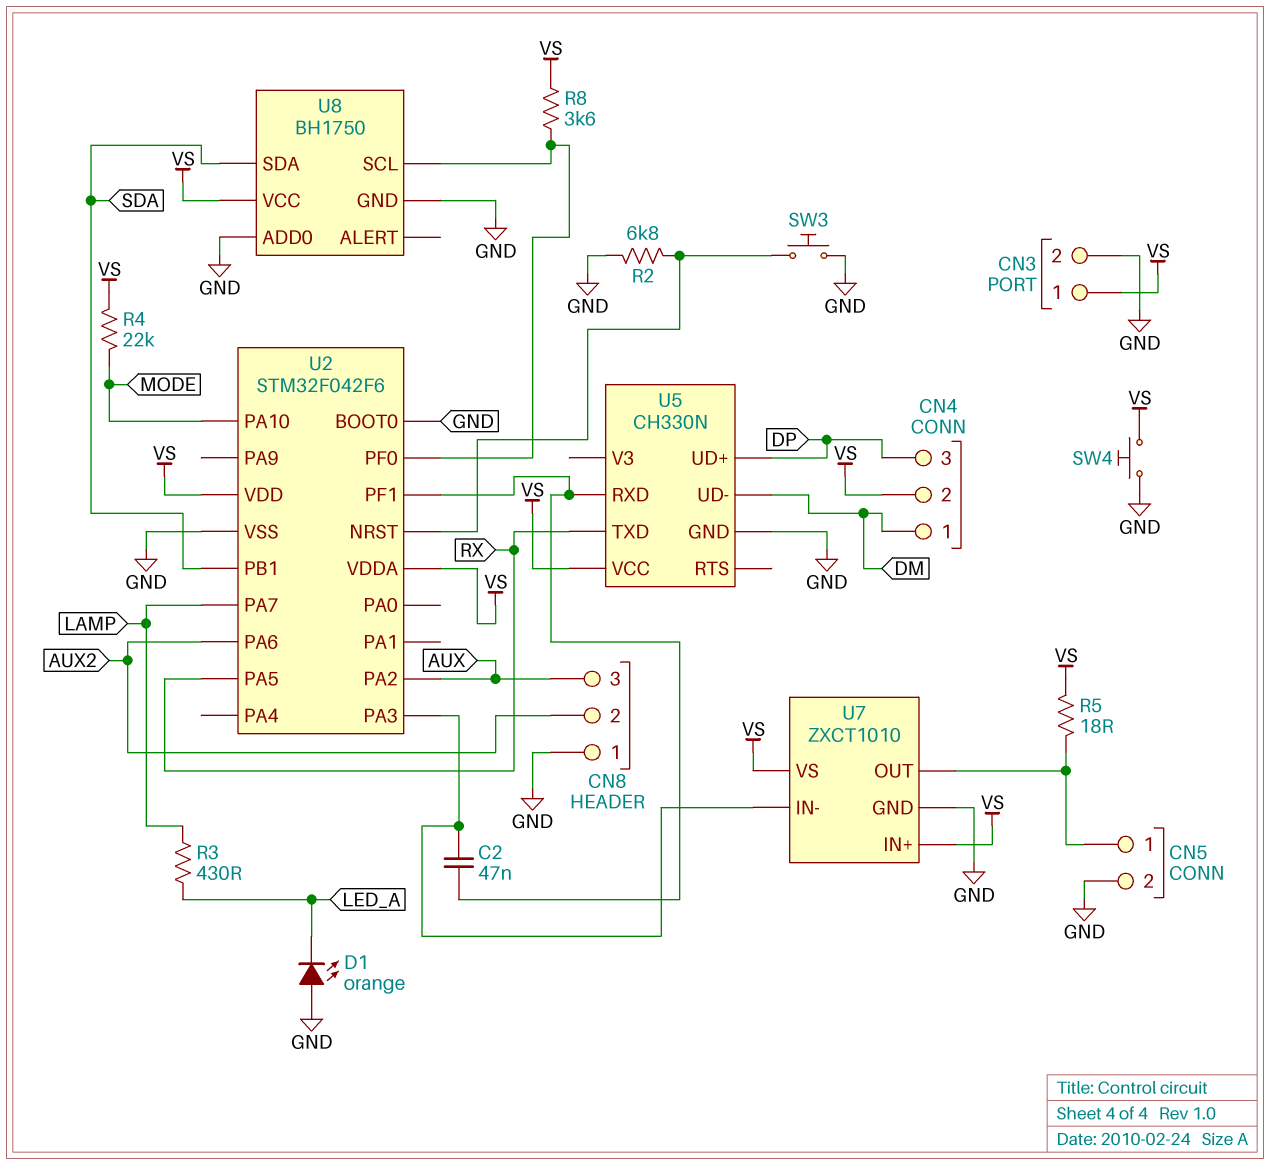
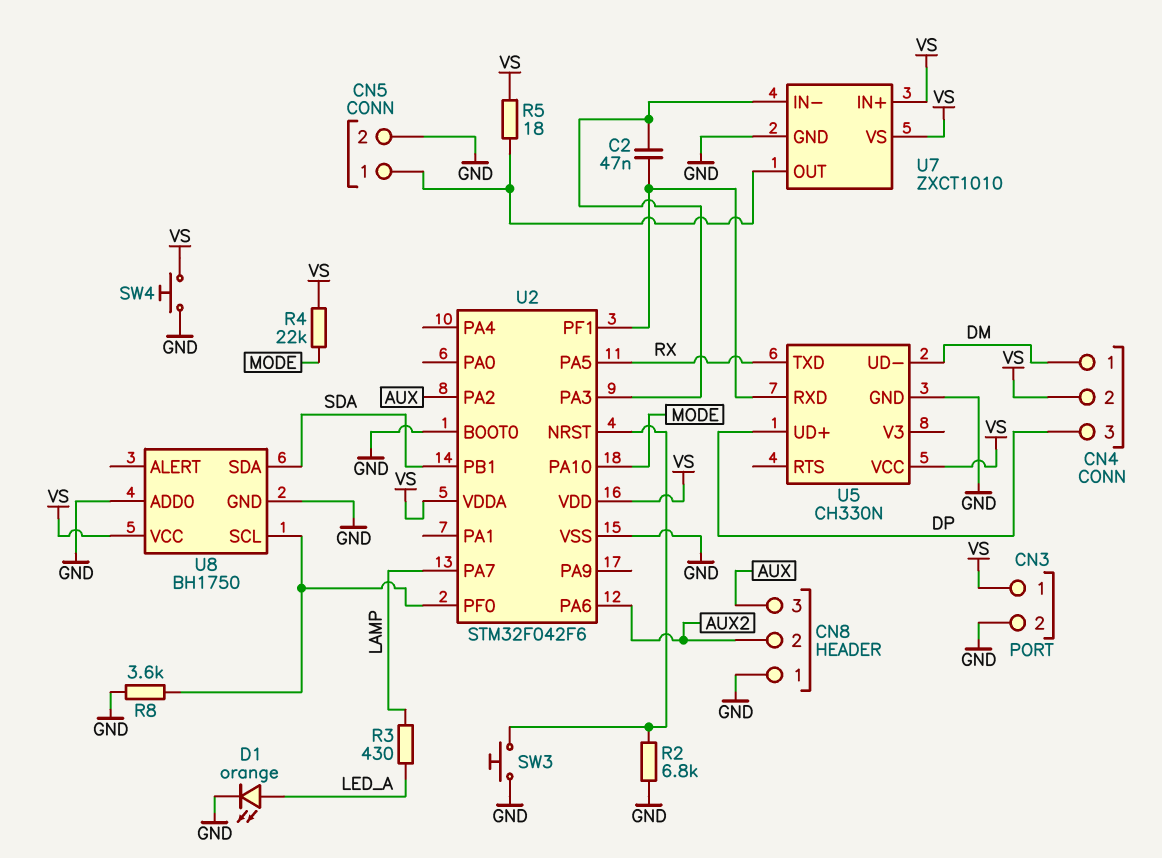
D1: LED orange (A GND, K LED_A) -> LED orange (A LED_A, K GND)
R8: 3.6k (U2/PF0, VS) -> 3.6k (GND, U2/PF0)

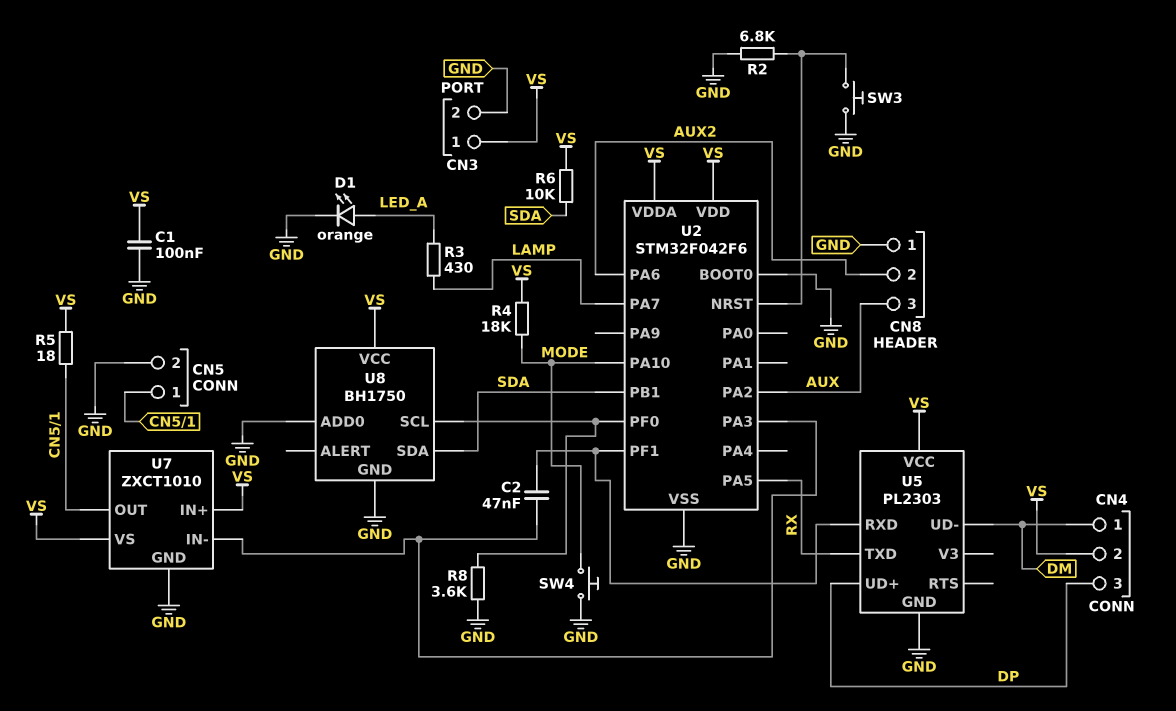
C1: none -> 100nF (GND, VS)
R4: 22k (MODE, VS) -> 18k (MODE, VS)
R6: none -> 10k (SDA, VS)
SW4: button (GND, VS) -> button (GND, MODE)
U5: CH330N -> PL2303

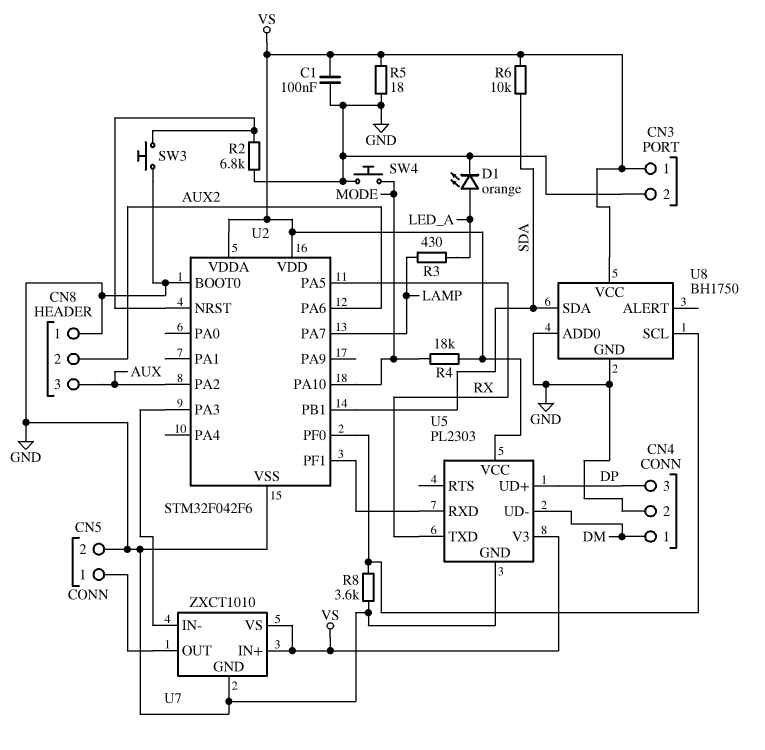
C2: 47nF (U2/PA3, U2/PF1) -> none
CN4 pin 2: VS -> GND
R5: 18 (CN5/1, VS) -> 18 (GND, VS)
U5 pin V3: none -> VS

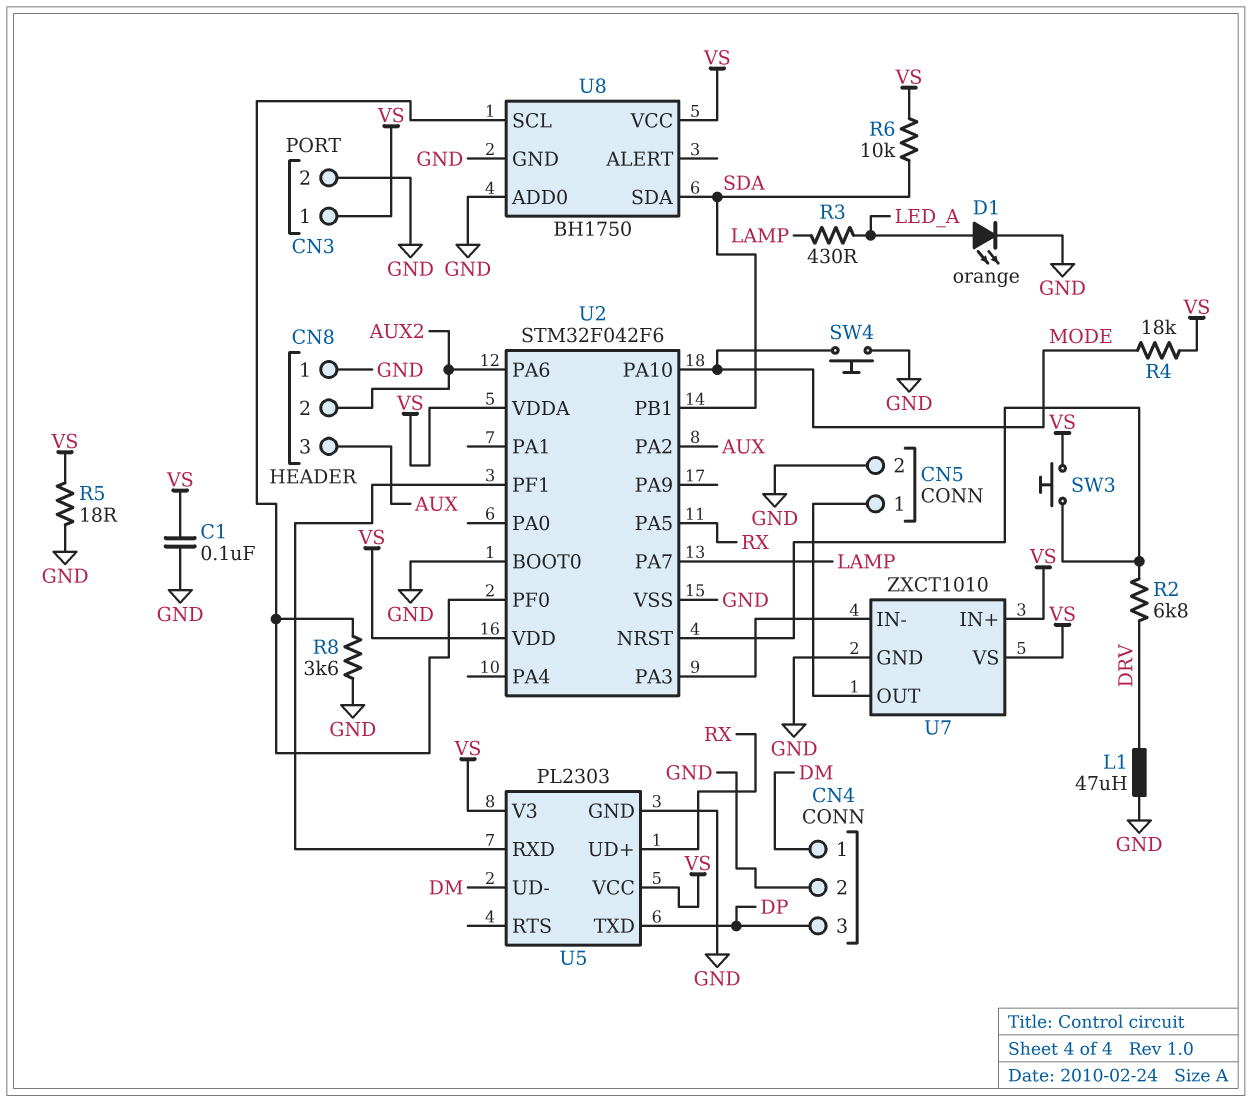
L1: none -> 47uH (DRV, GND)
R2: 6.8k (GND, U2/NRST) -> 6.8k (DRV, U2/NRST)
SW3: button (GND, U2/NRST) -> button (U2/NRST, VS)
U5 pin TXD: RX -> DP
U5 pin UD+: DP -> RX

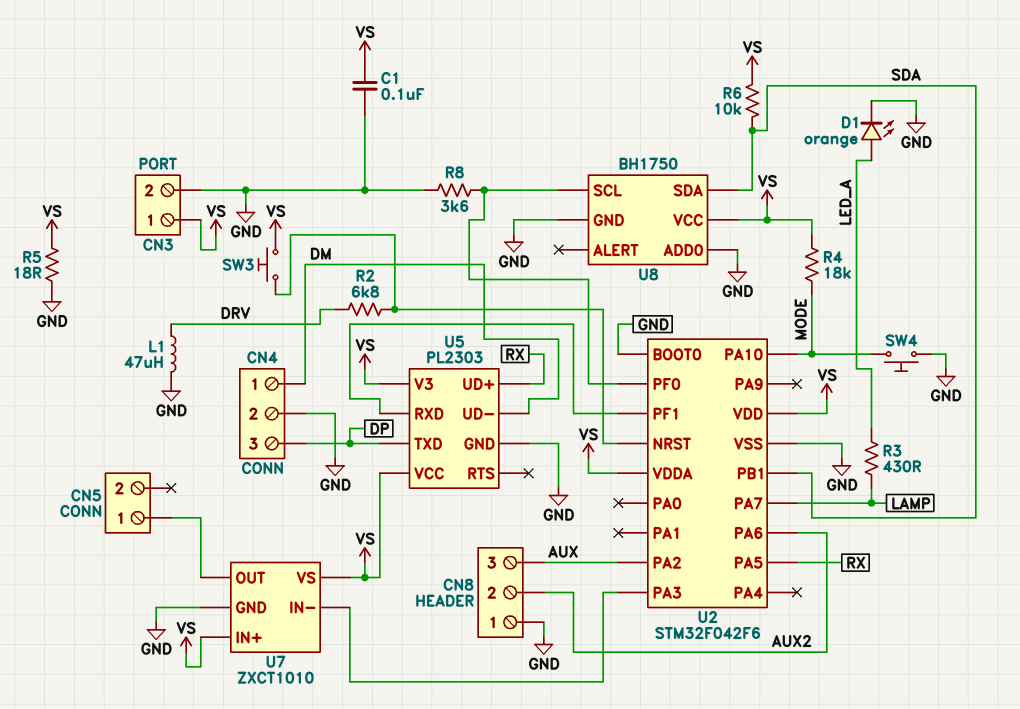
CN5 pin 2: GND -> none

